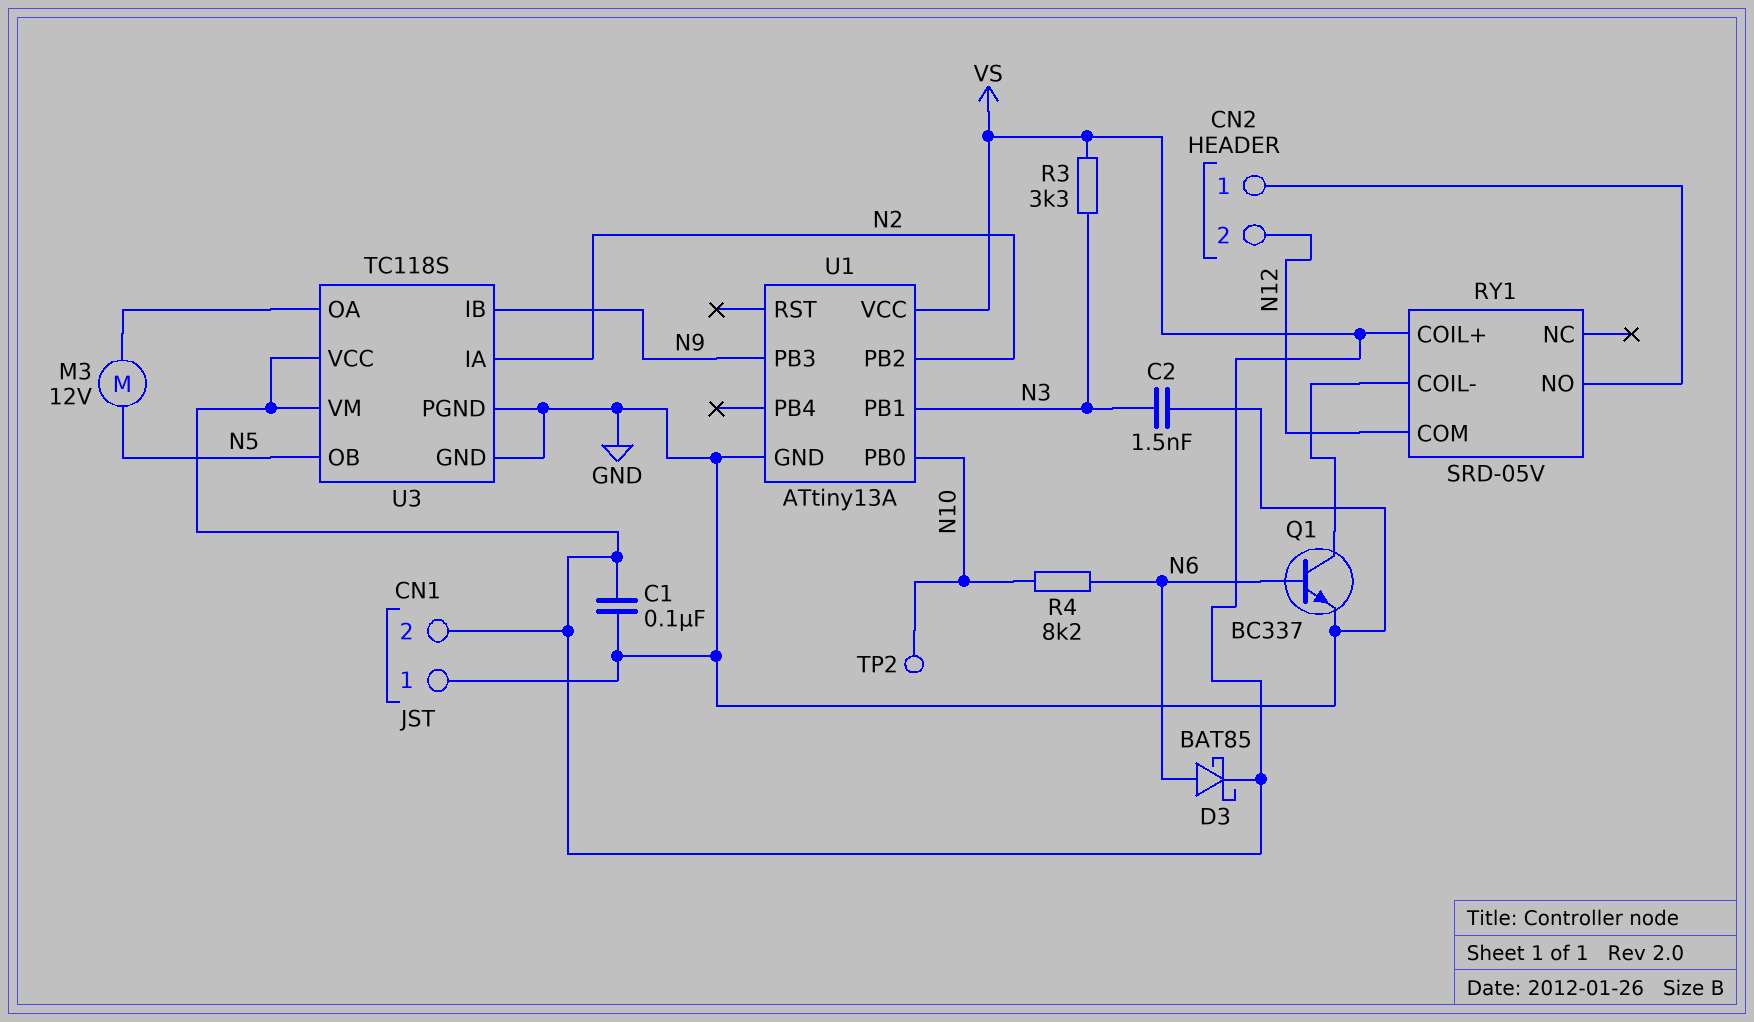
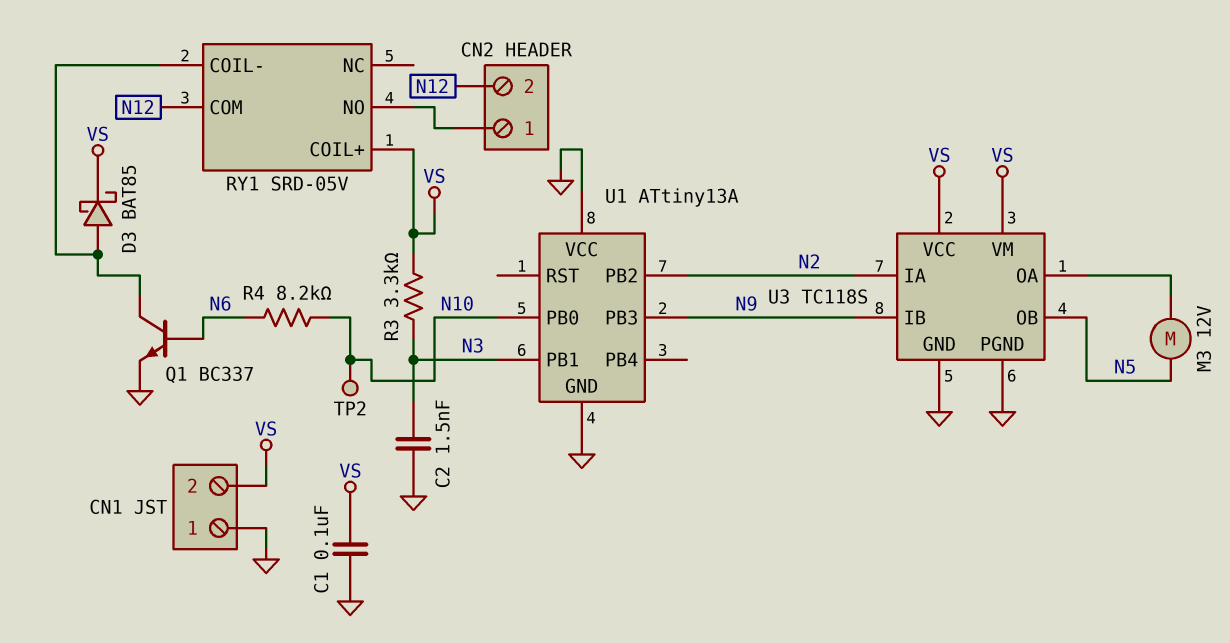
D3: schottky BAT85 (A N6, K VS) -> schottky BAT85 (A RY1/COIL-, K VS)
U1 pin VCC: VS -> GND

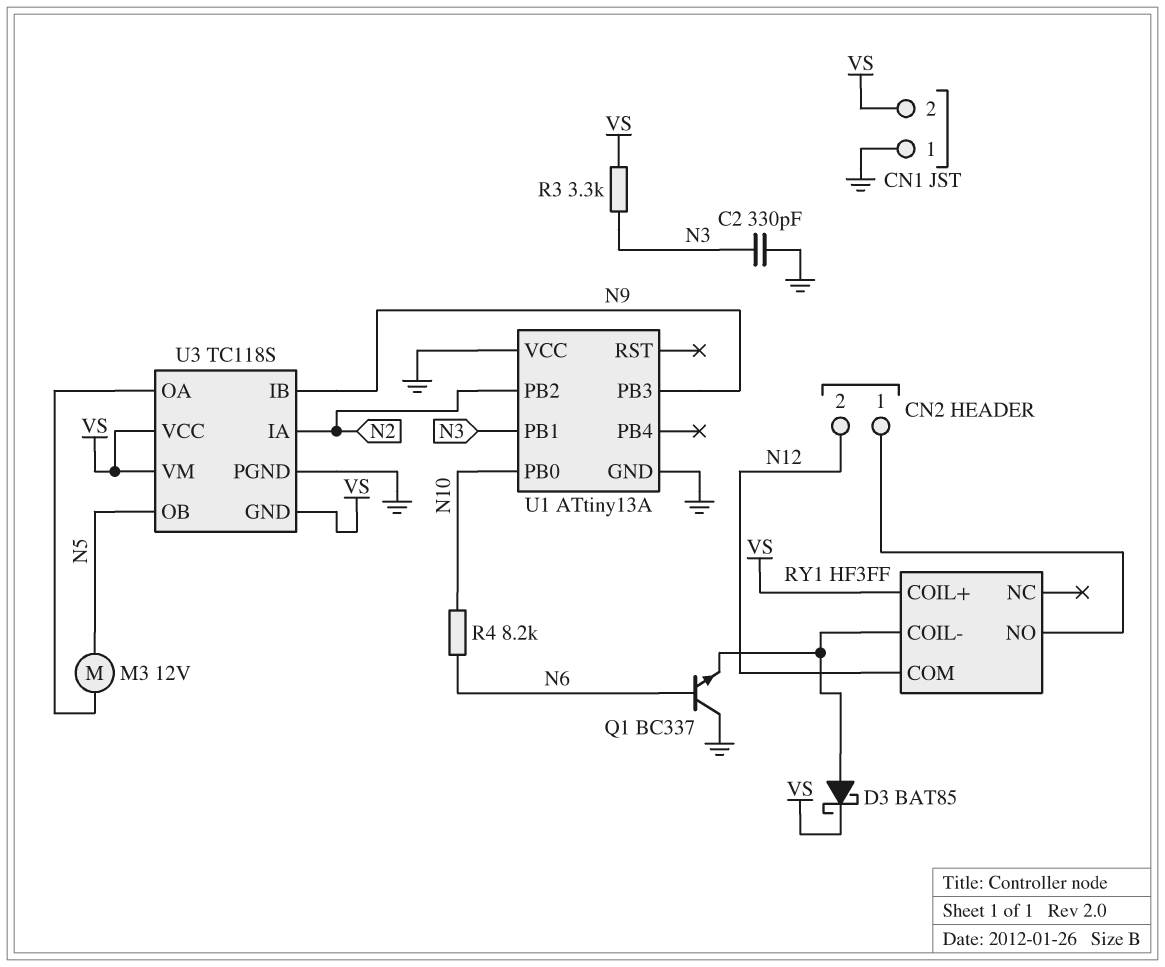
C1: 100nF (GND, VS) -> none
C2: 1.5nF (GND, N3) -> 330pF (GND, N3)
Q1: NPN BC337 (B N6, C RY1/COIL-, E GND) -> NPN BC337 (B N6, C GND, E RY1/COIL-)
RY1: SRD-05V -> HF3FF
TP2: test point (N10) -> none
U3 pin GND: GND -> VS

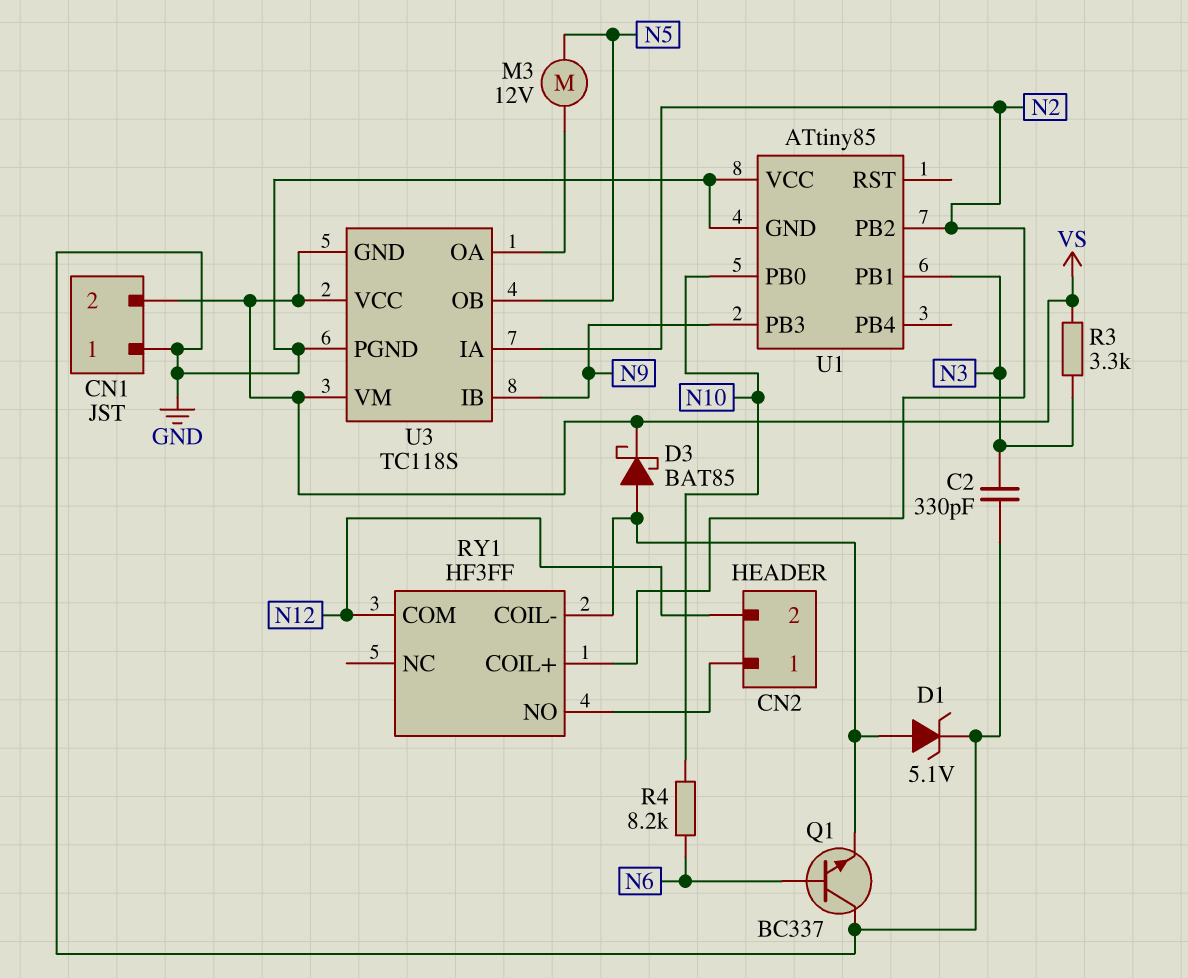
D1: none -> zener 5.1V (A RY1/COIL-, K GND)
RY1 pin COIL+: VS -> N2
U1: ATtiny13A -> ATtiny85

